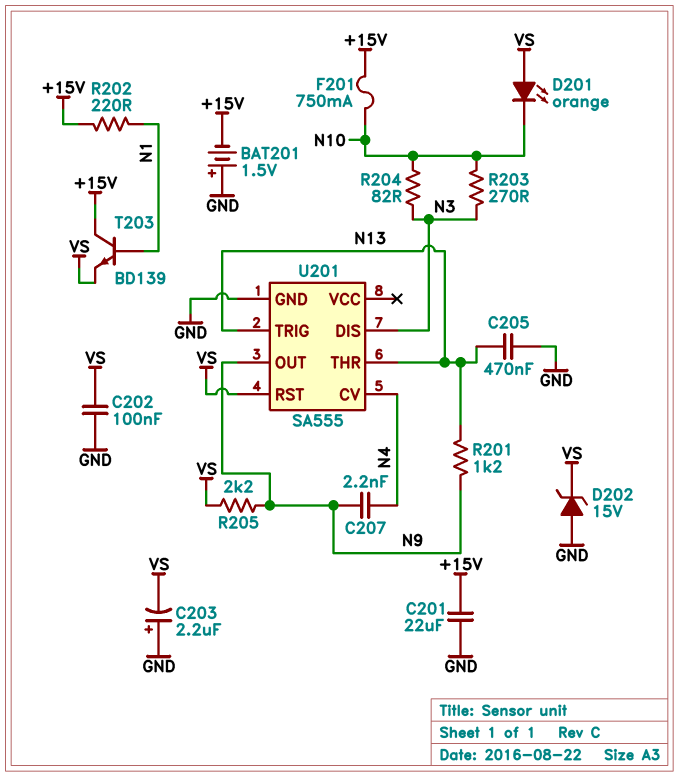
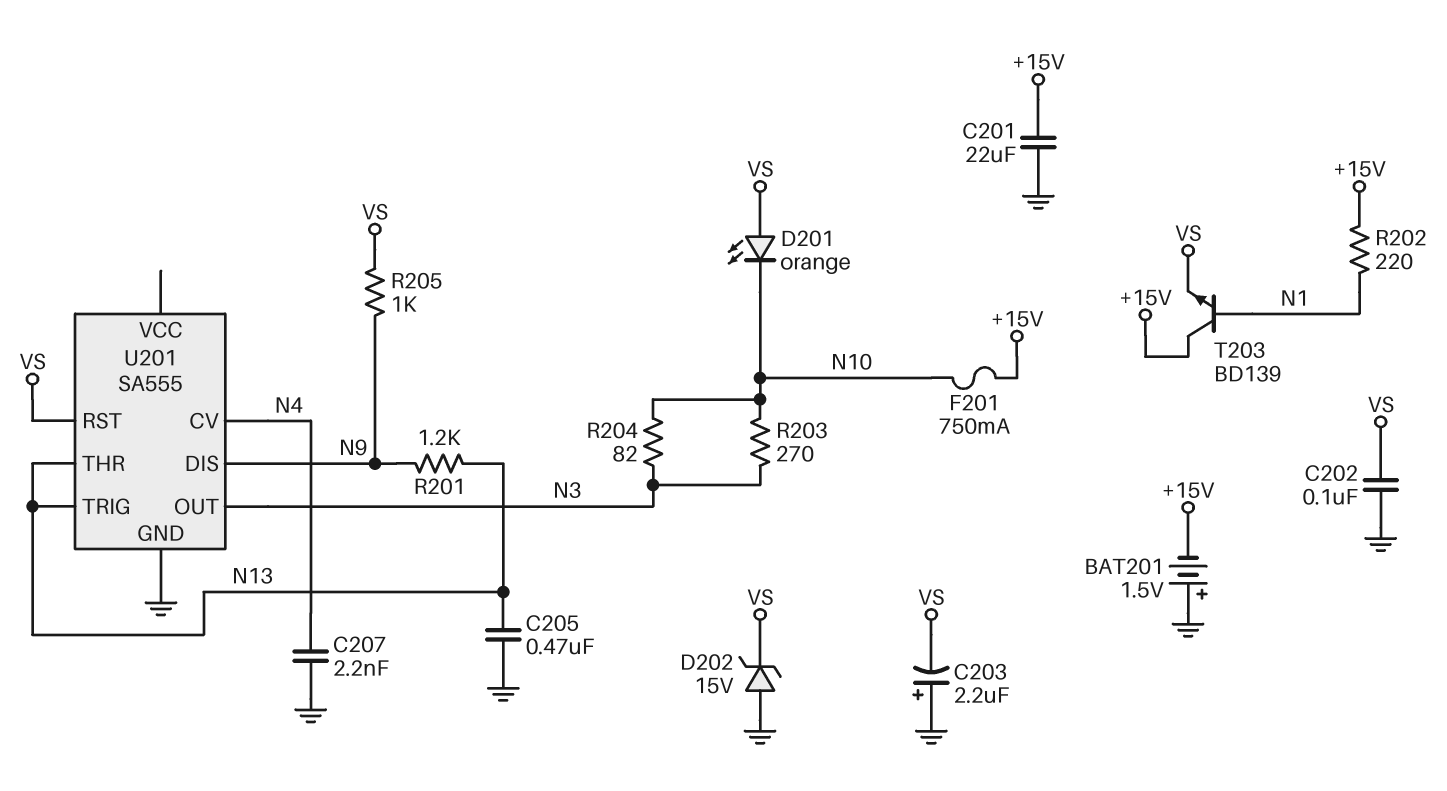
C207: 2.2nF (N4, N9) -> 2.2nF (GND, N4)
R205: 2.2k (N9, VS) -> 1k (N9, VS)
U201 pin DIS: N3 -> N9
U201 pin OUT: N9 -> N3

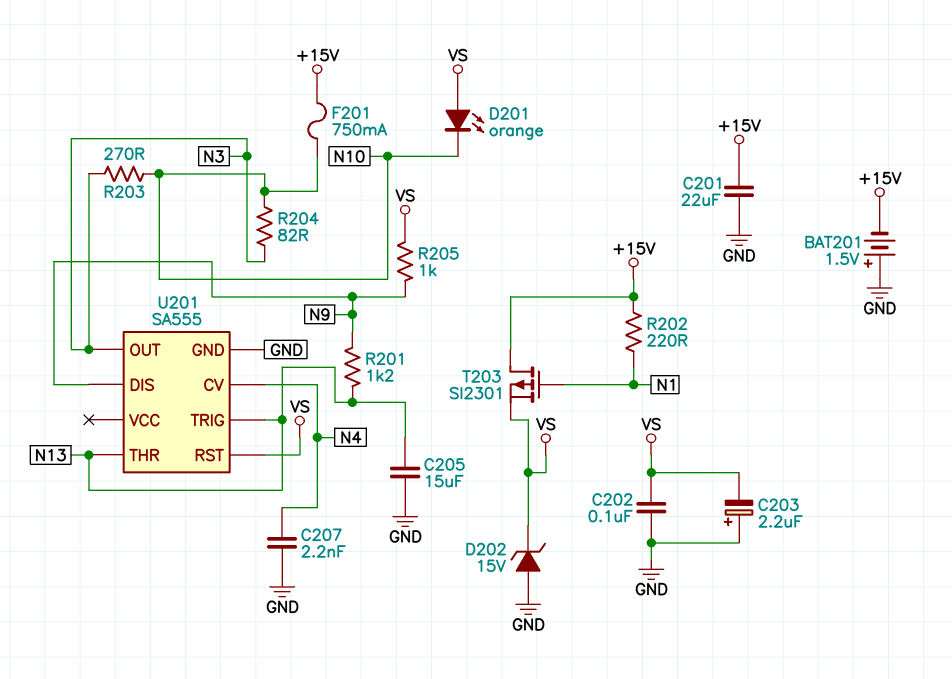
C205: 470nF (GND, N13) -> 15uF (GND, N13)
T203: NPN BD139 (B N1, C +15V, E VS) -> PMOS SI2301 (G N1, D +15V, S VS)

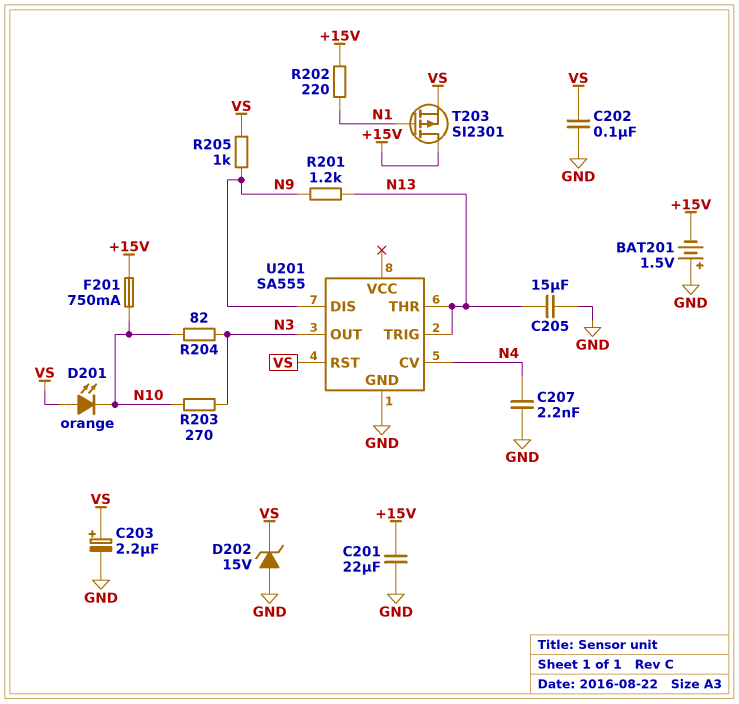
C203: 2.2uF (plus GND, minus VS) -> 2.2uF (plus VS, minus GND)

